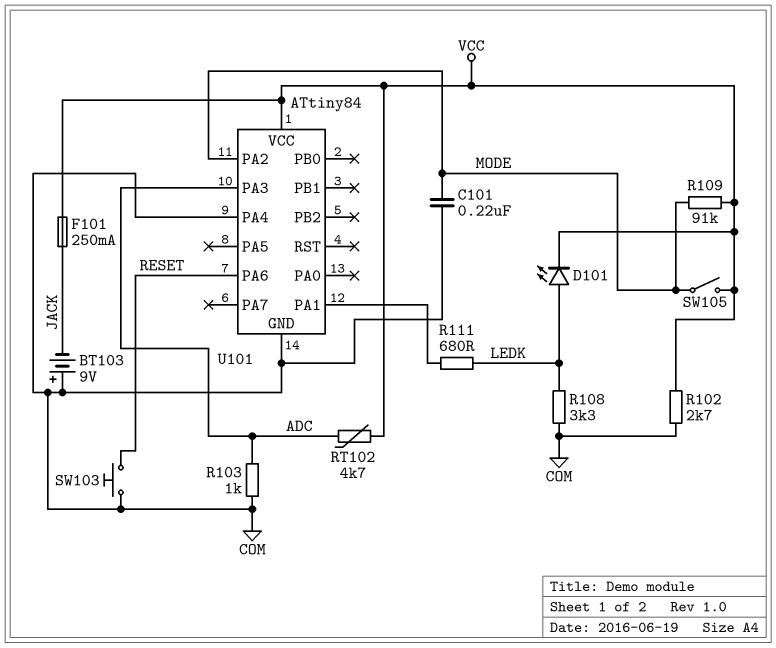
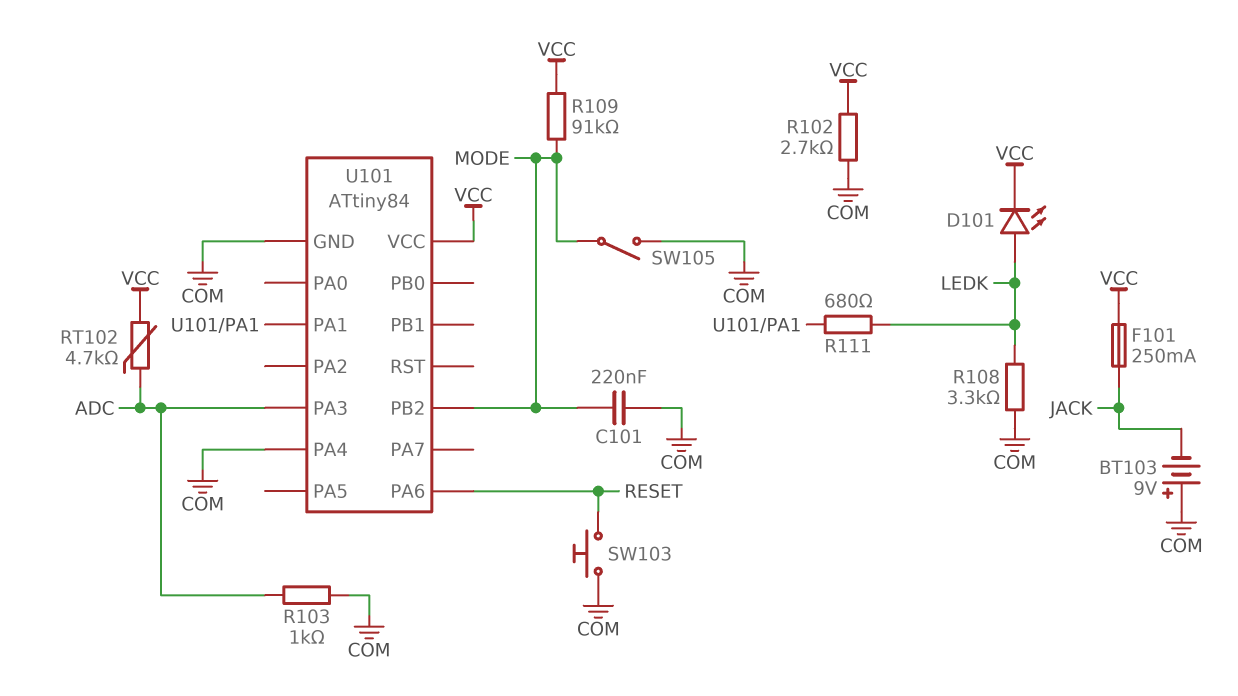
SW105: switch (MODE, VCC) -> switch (COM, MODE)
U101 pin PA2: MODE -> none
U101 pin PB2: none -> MODE

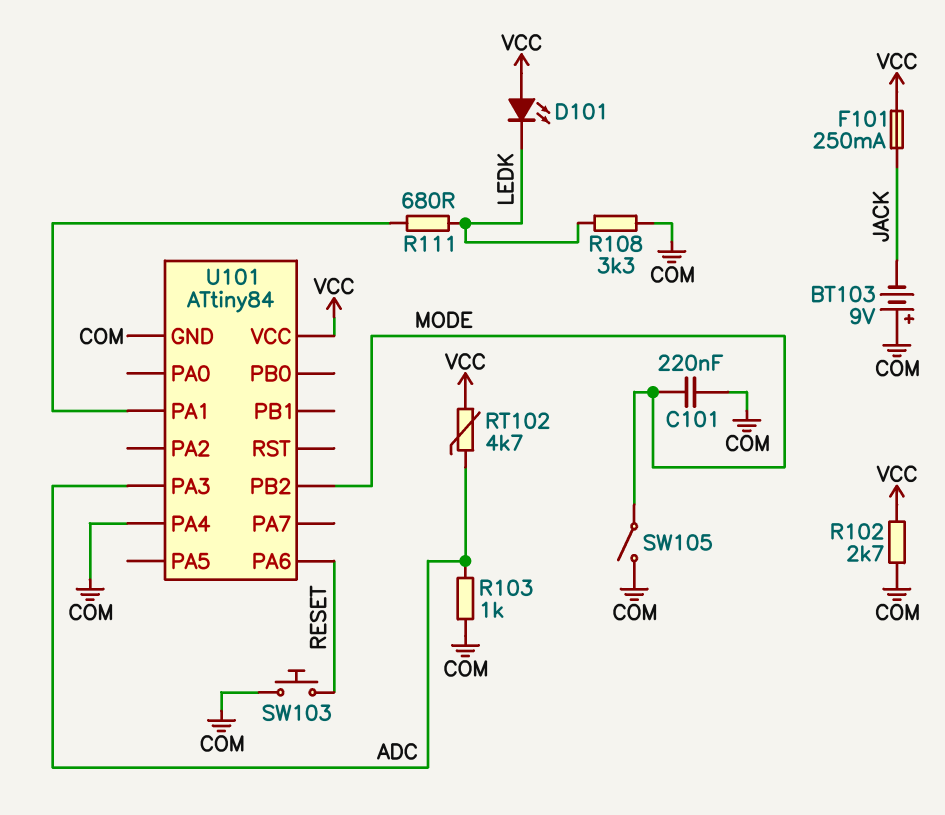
D101: LED (A LEDK, K VCC) -> LED (A VCC, K LEDK)
R109: 91k (MODE, VCC) -> none

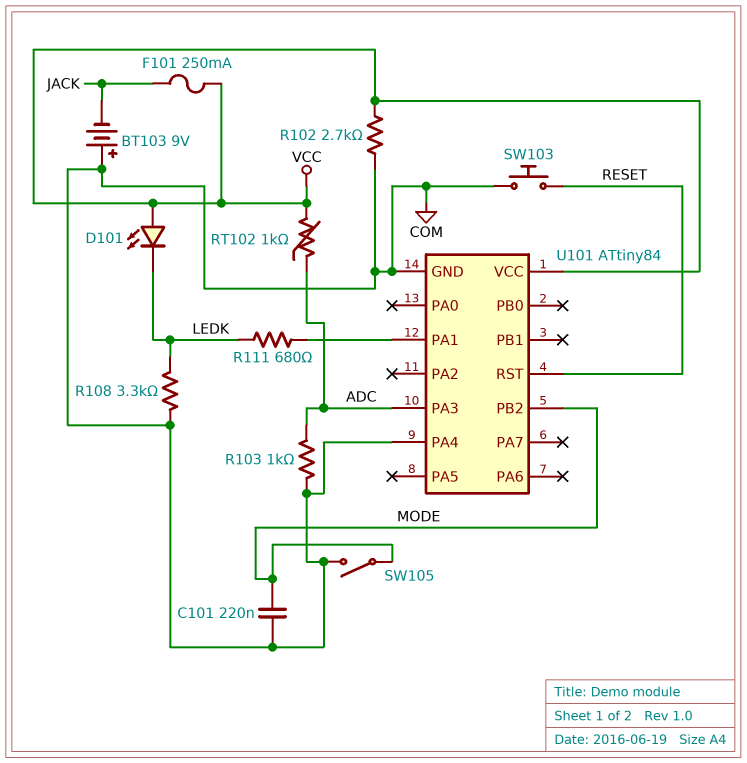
RT102: 4.7k (ADC, VCC) -> 1k (ADC, VCC)
U101 pin PA6: RESET -> none
U101 pin RST: none -> RESET

